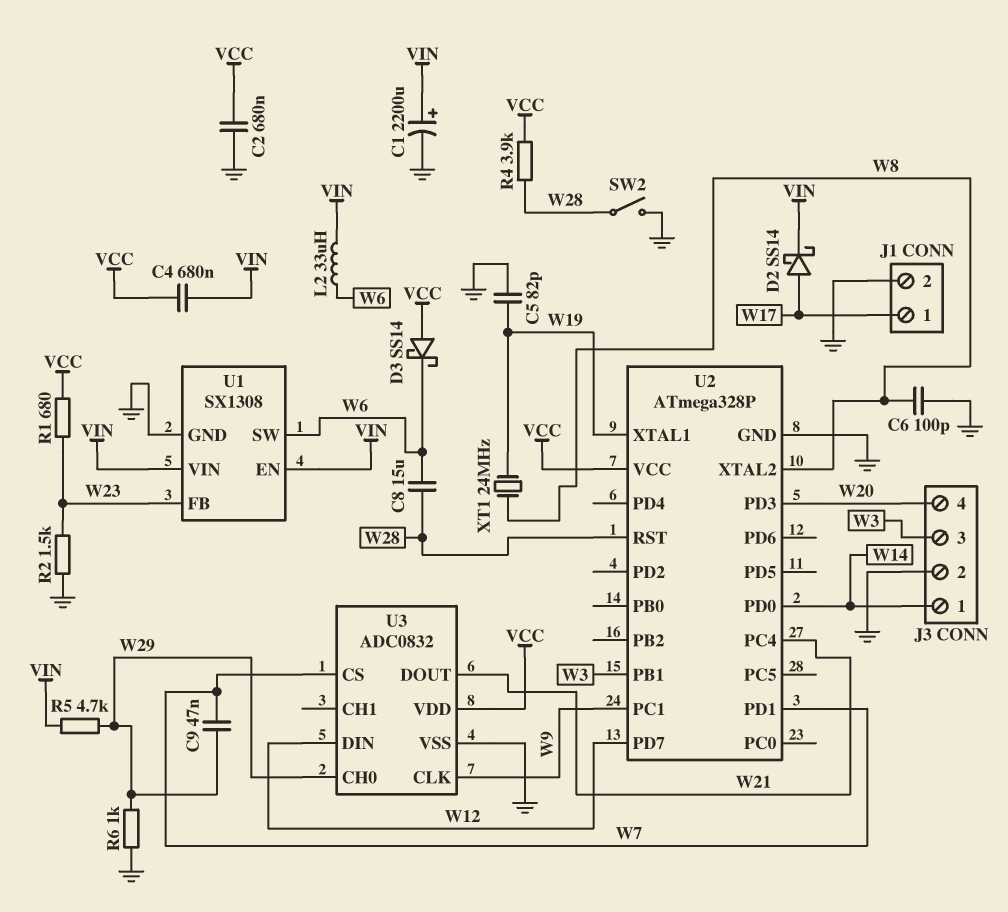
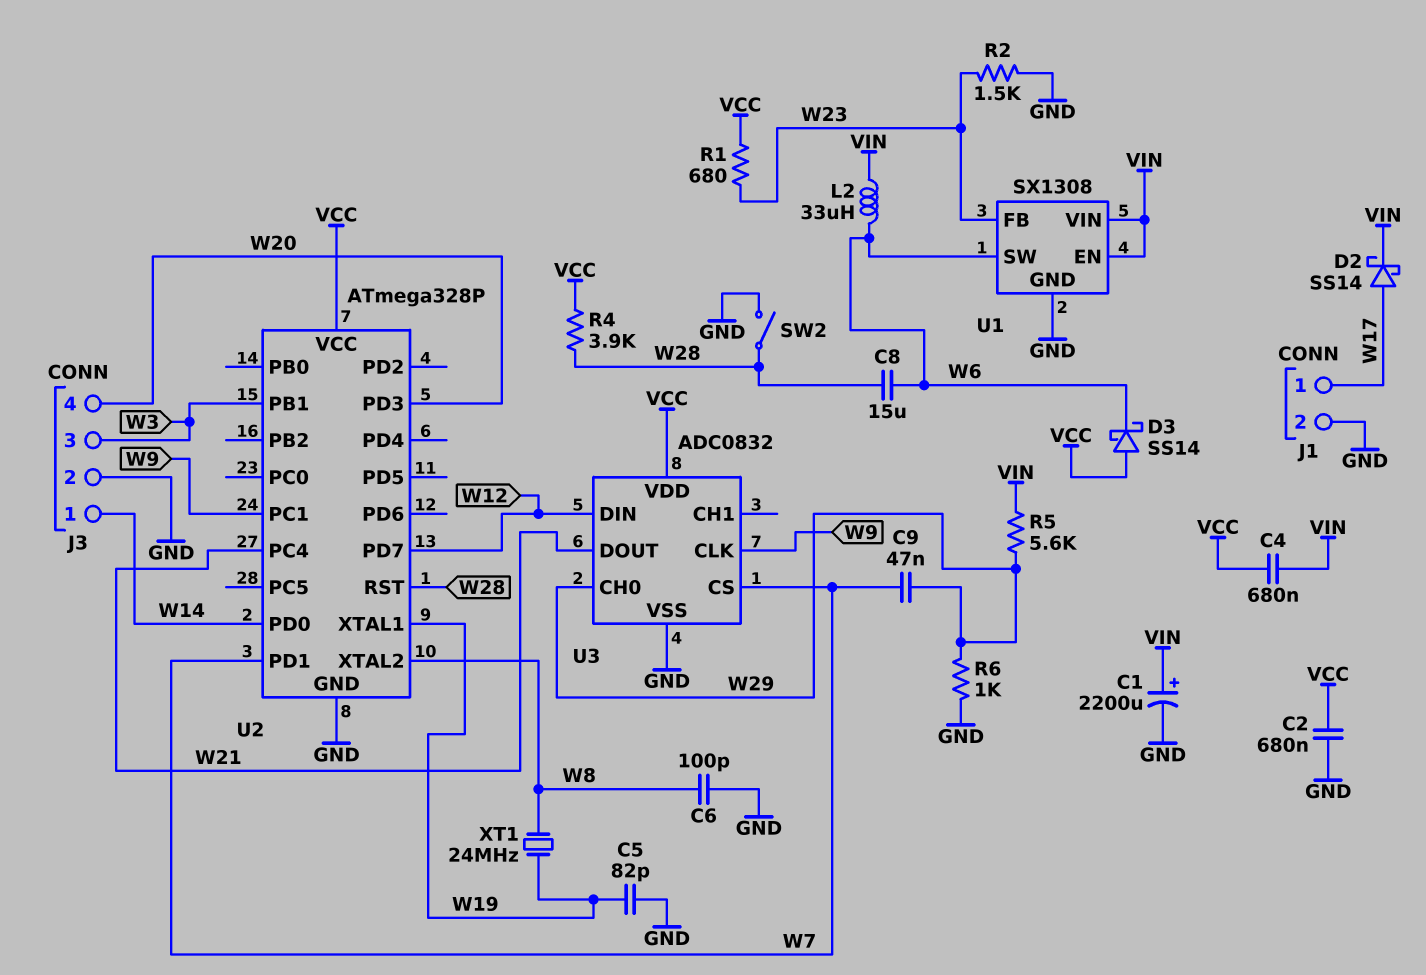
R5: 4.7k (VIN, W29) -> 5.6k (VIN, W29)

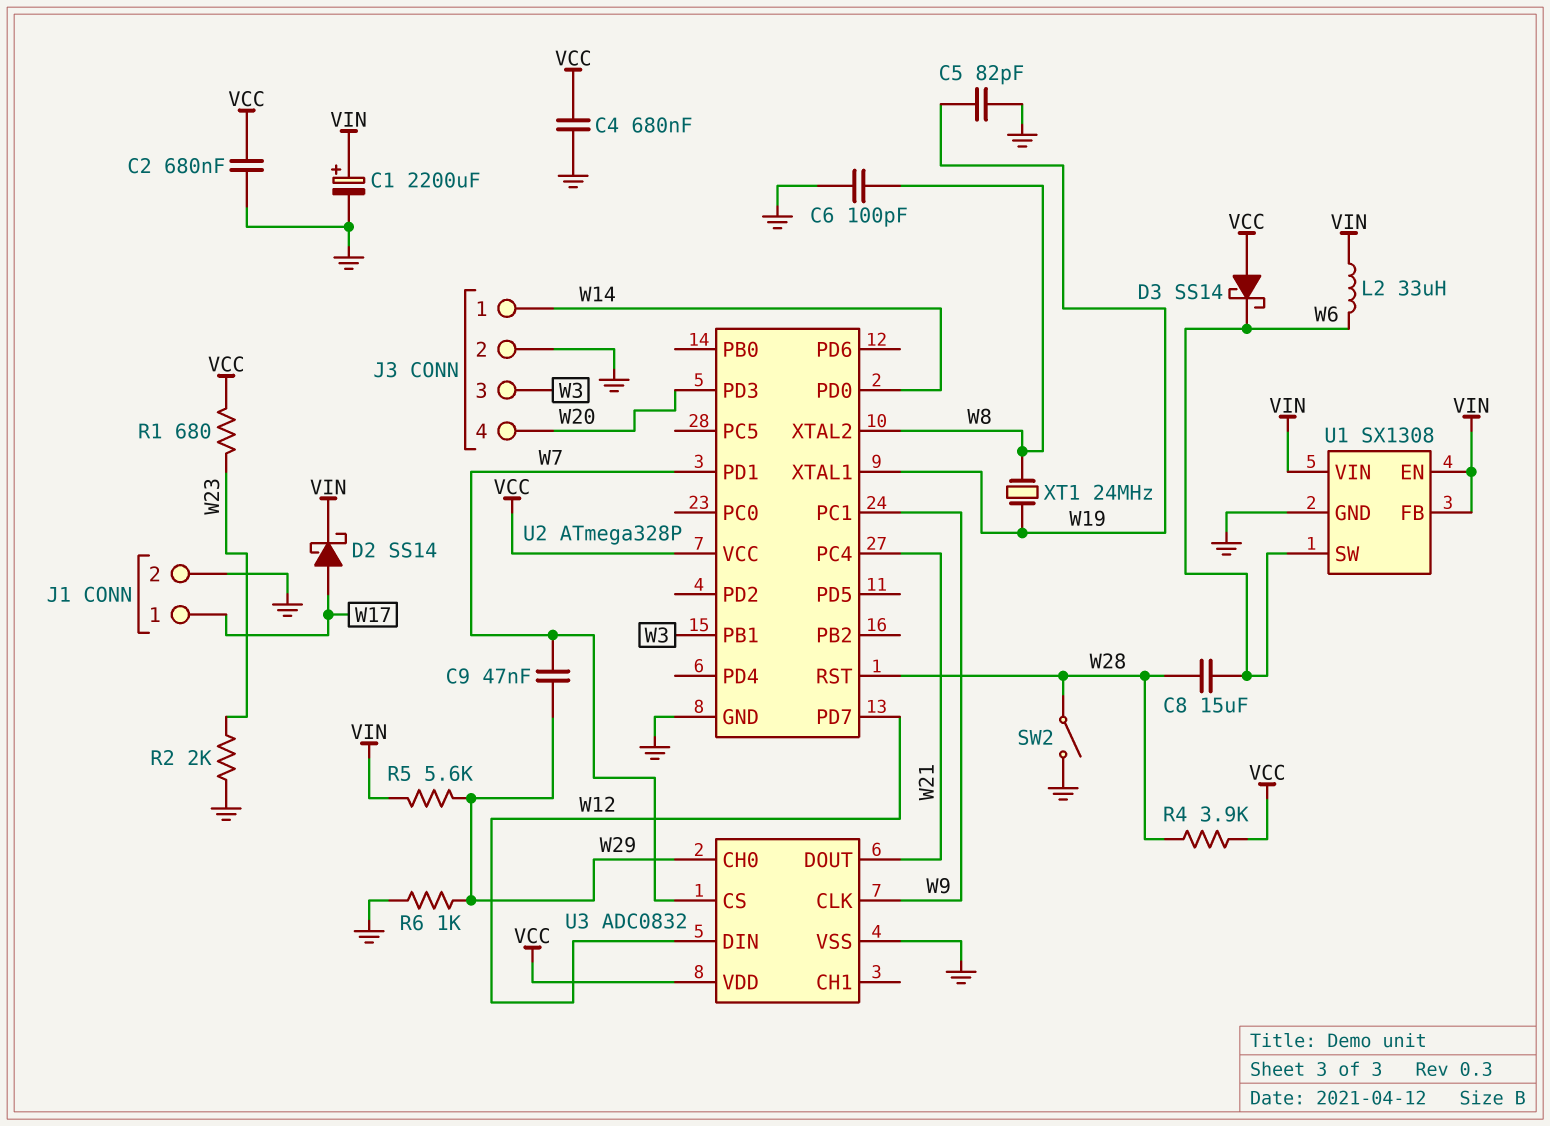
C4: 680nF (VCC, VIN) -> 680nF (GND, VCC)
R2: 1.5k (GND, W23) -> 2k (GND, W23)
U1 pin FB: W23 -> VIN

